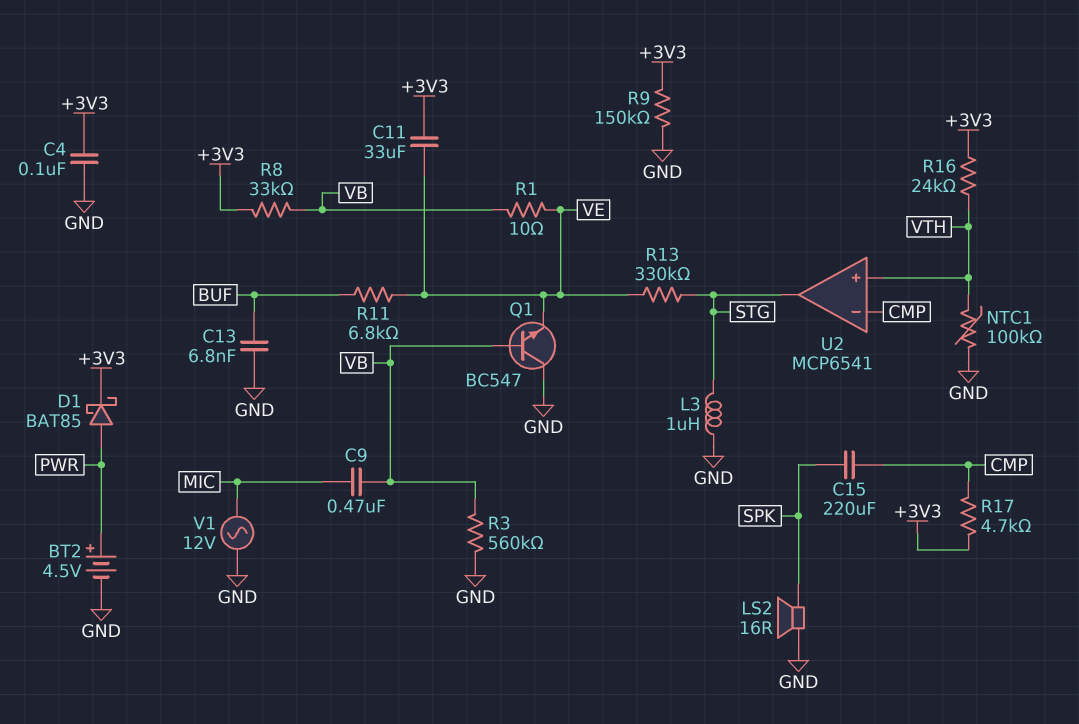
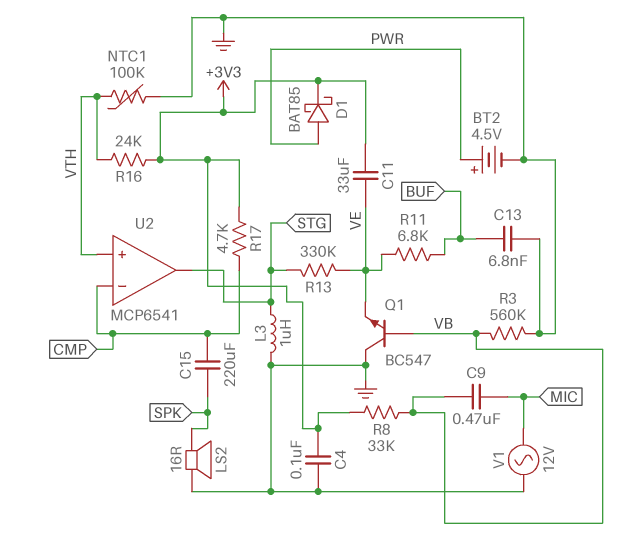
R1: 10 (VB, VE) -> none
R9: 150k (+3V3, GND) -> none

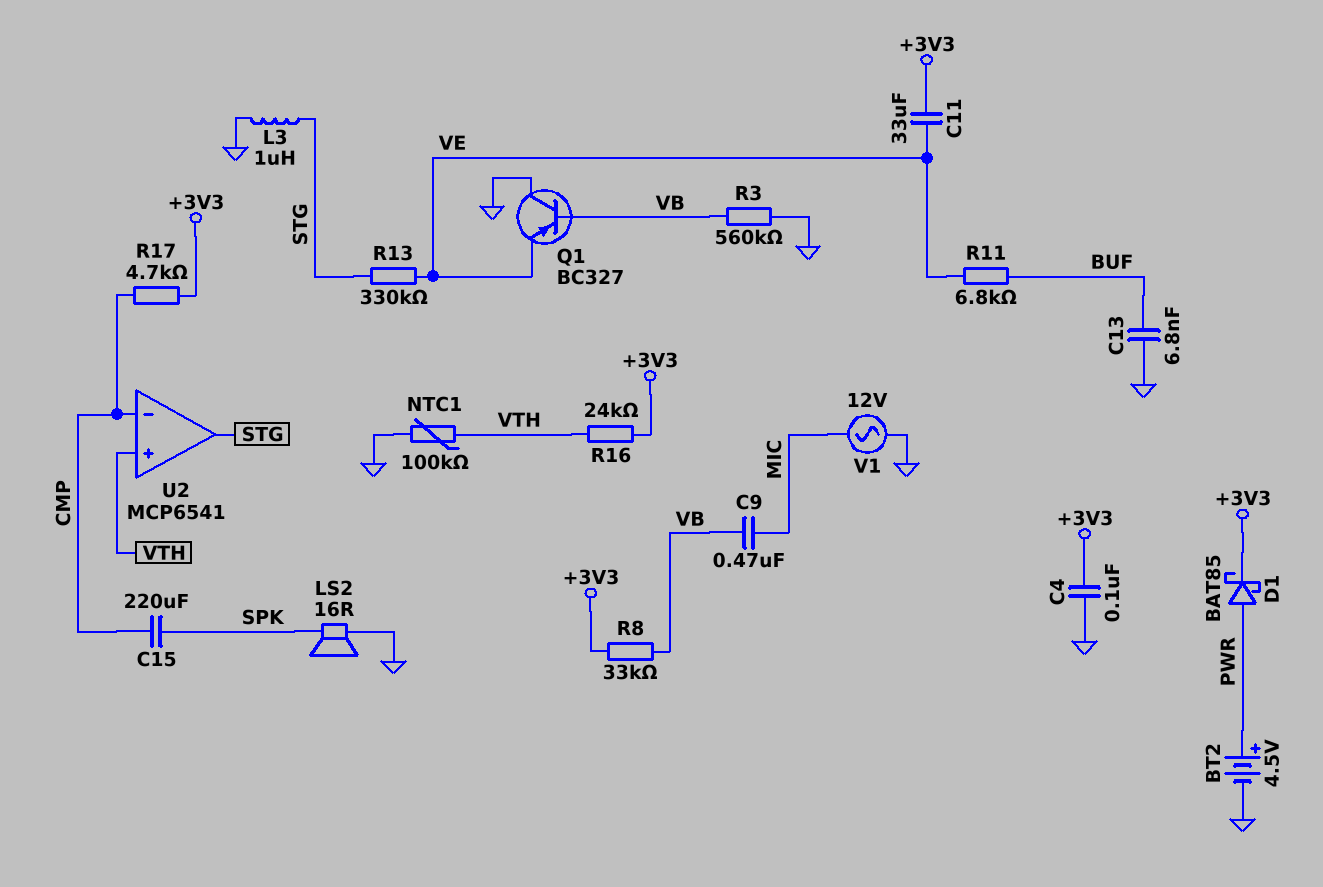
Q1: NPN BC547 (B VB, C GND, E VE) -> PNP BC327 (B VB, C GND, E VE)

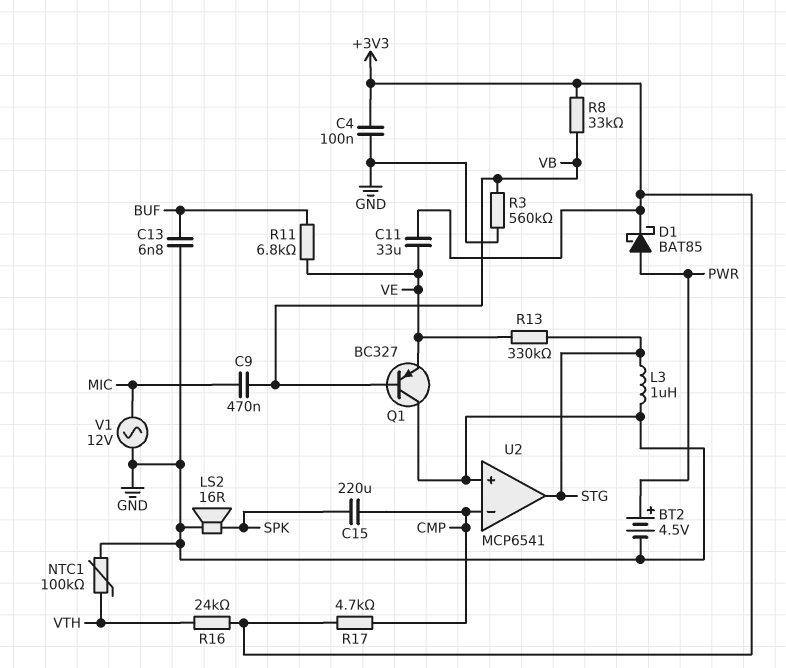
U2 pin in+: VTH -> GND

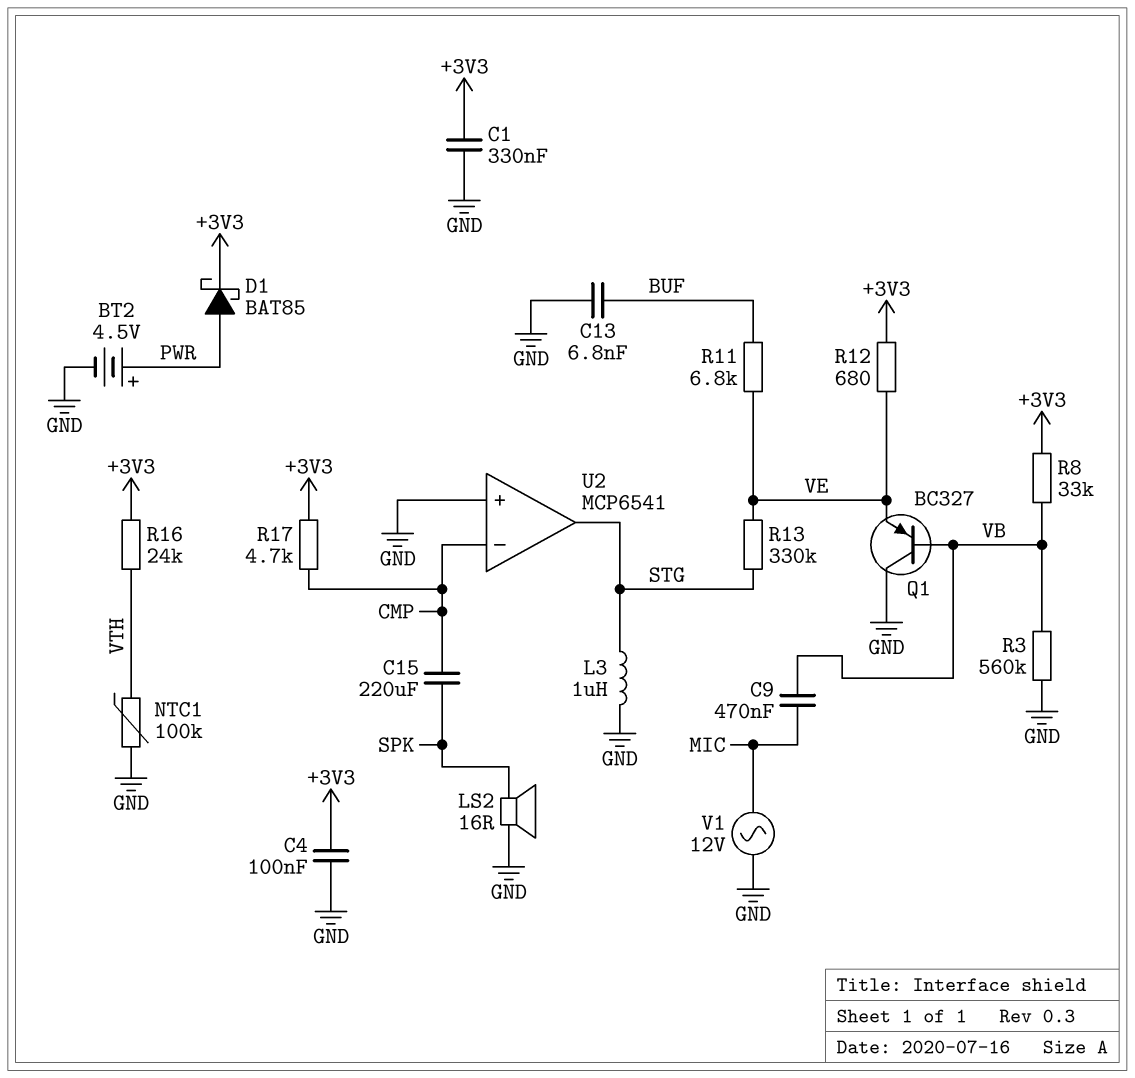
C1: none -> 330nF (+3V3, GND)
C11: 33uF (+3V3, VE) -> none
R12: none -> 680 (+3V3, VE)

